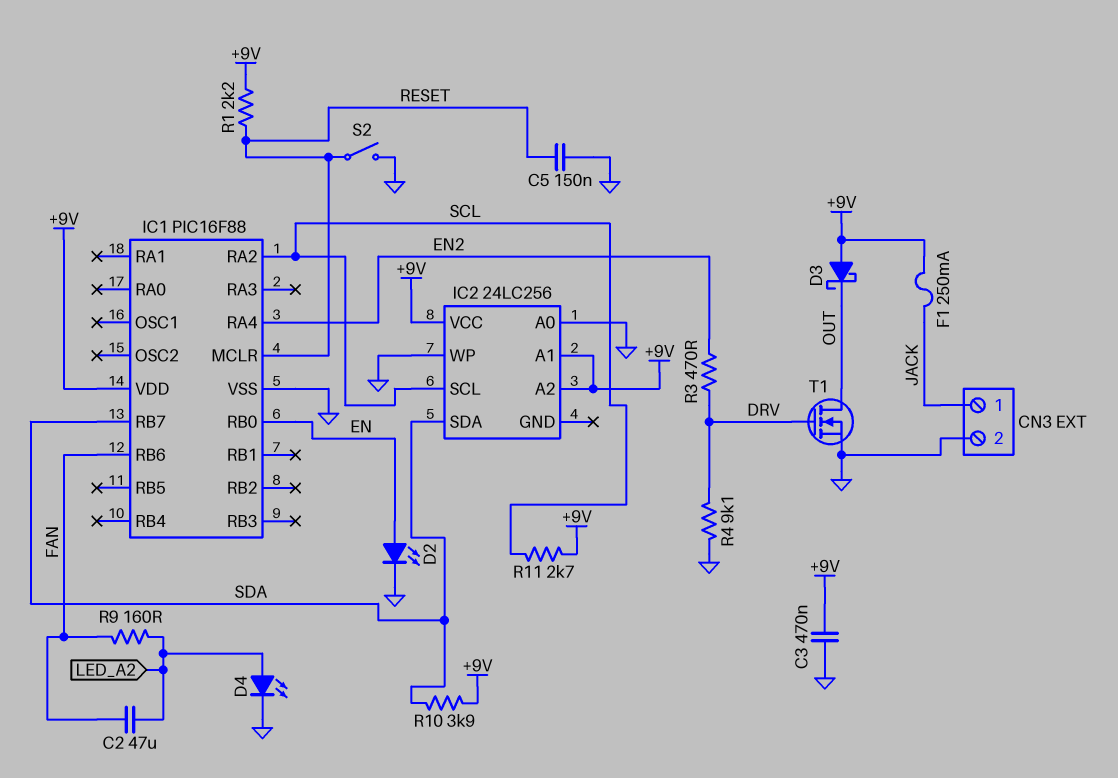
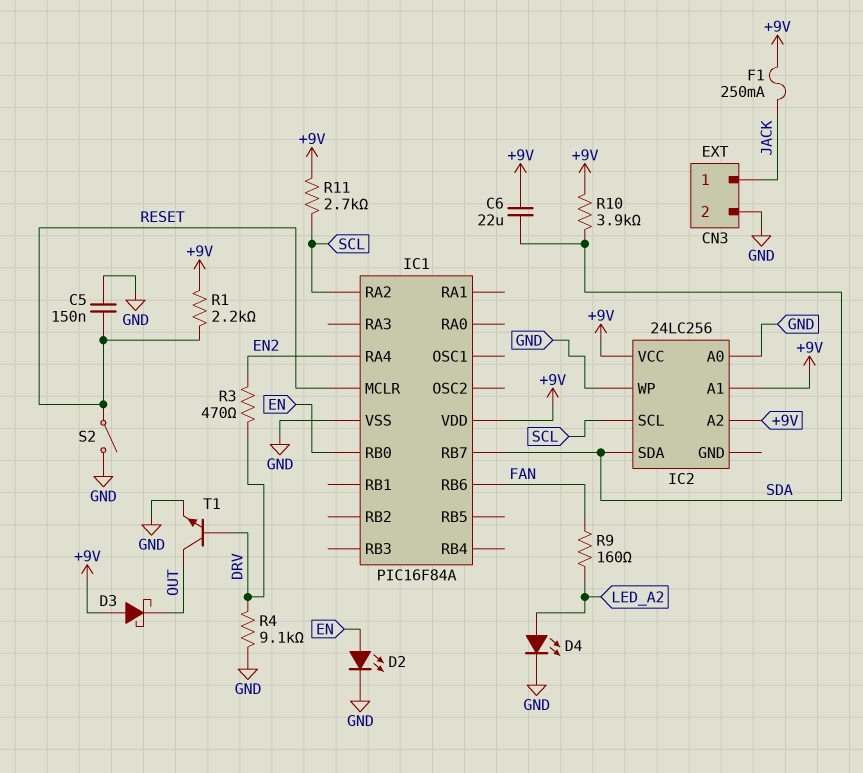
C2: 47uF (FAN, LED_A2) -> none
C3: 470nF (+9V, GND) -> none
C6: none -> 22uF (+9V, SDA)
IC1: PIC16F88 -> PIC16F84A
T1: NMOS (G DRV, D OUT, S GND) -> NPN (B DRV, C OUT, E GND)

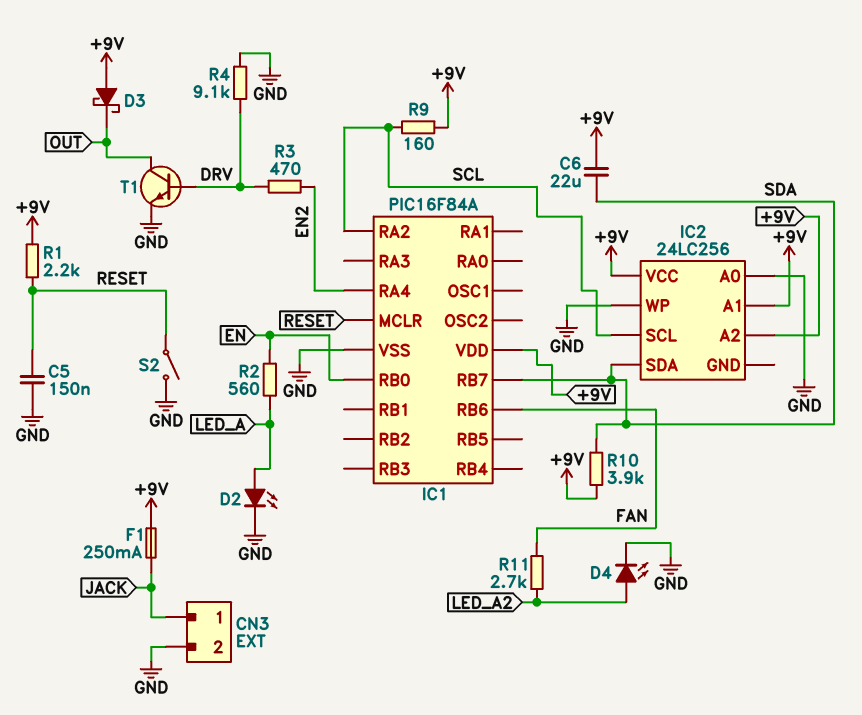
D2: LED (A EN, K GND) -> LED (A LED_A, K GND)
R2: none -> 560 (EN, LED_A)
R9: 160 (FAN, LED_A2) -> 160 (+9V, SCL)
R11: 2.7k (+9V, SCL) -> 2.7k (FAN, LED_A2)

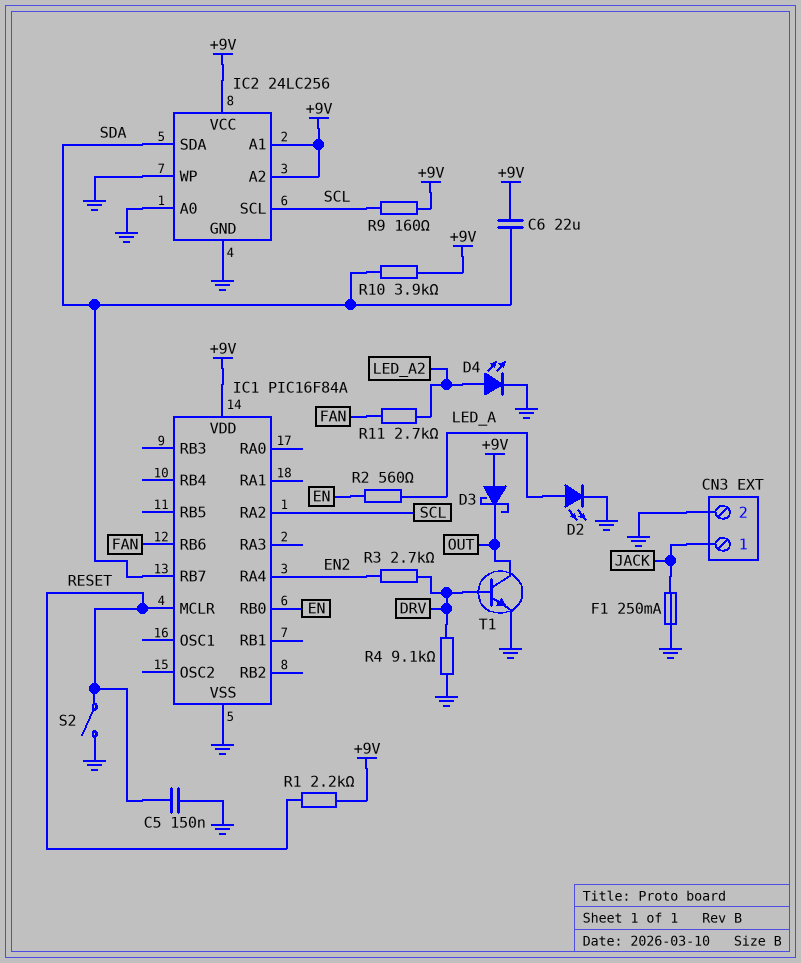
F1: 250mA (+9V, JACK) -> 250mA (GND, JACK)
IC2 pin GND: none -> GND
R3: 470 (DRV, EN2) -> 2.7k (DRV, EN2)

